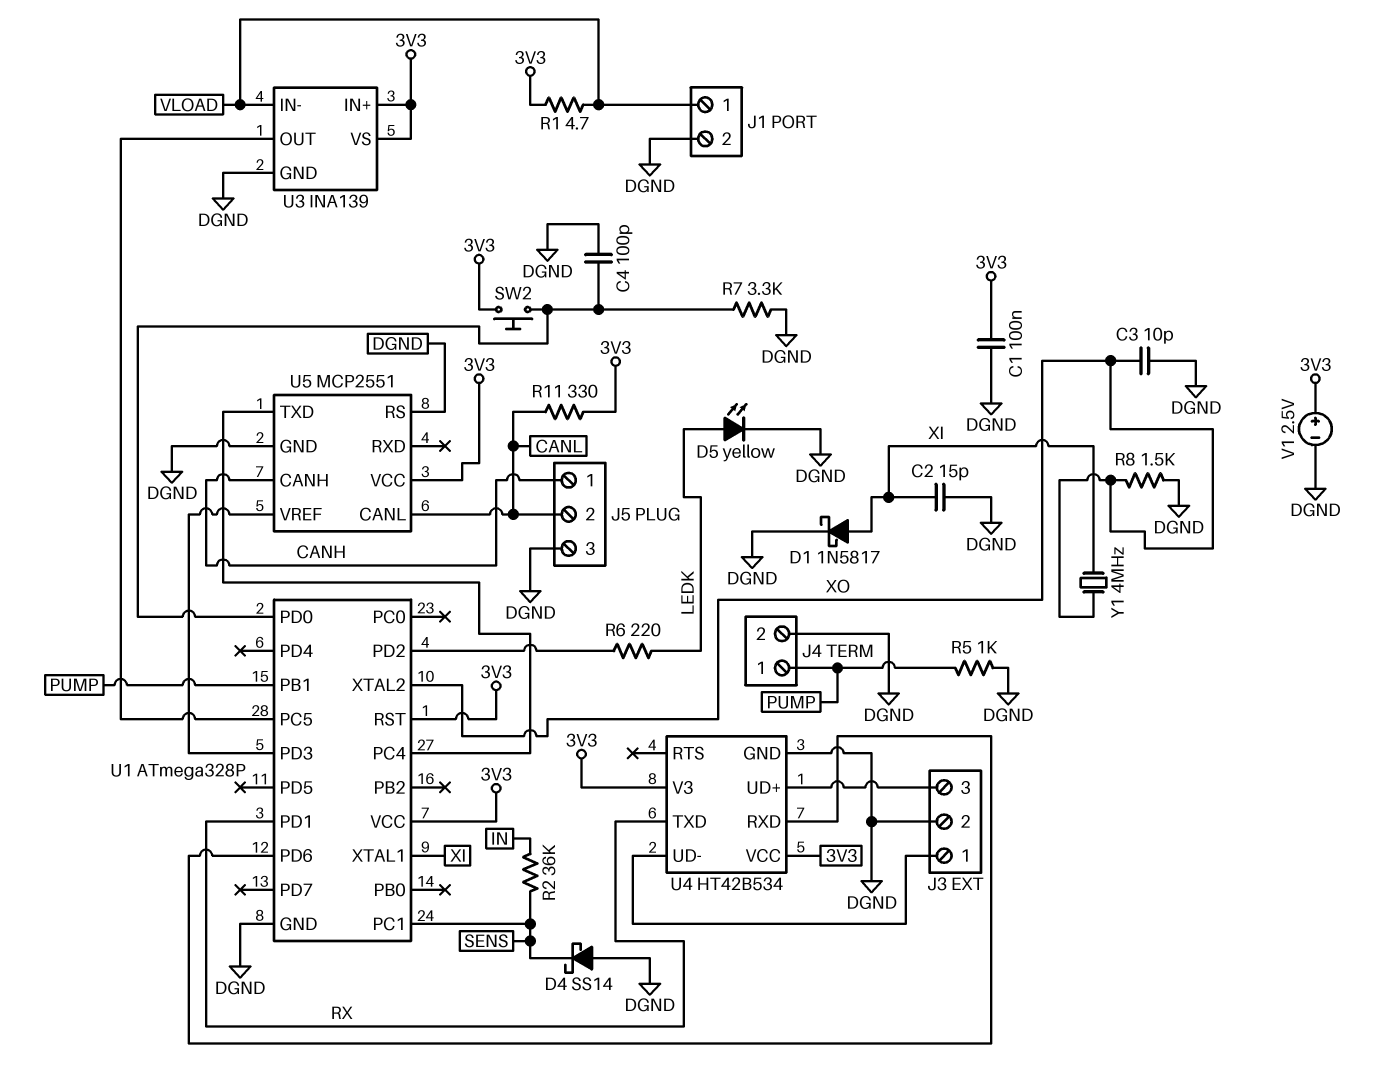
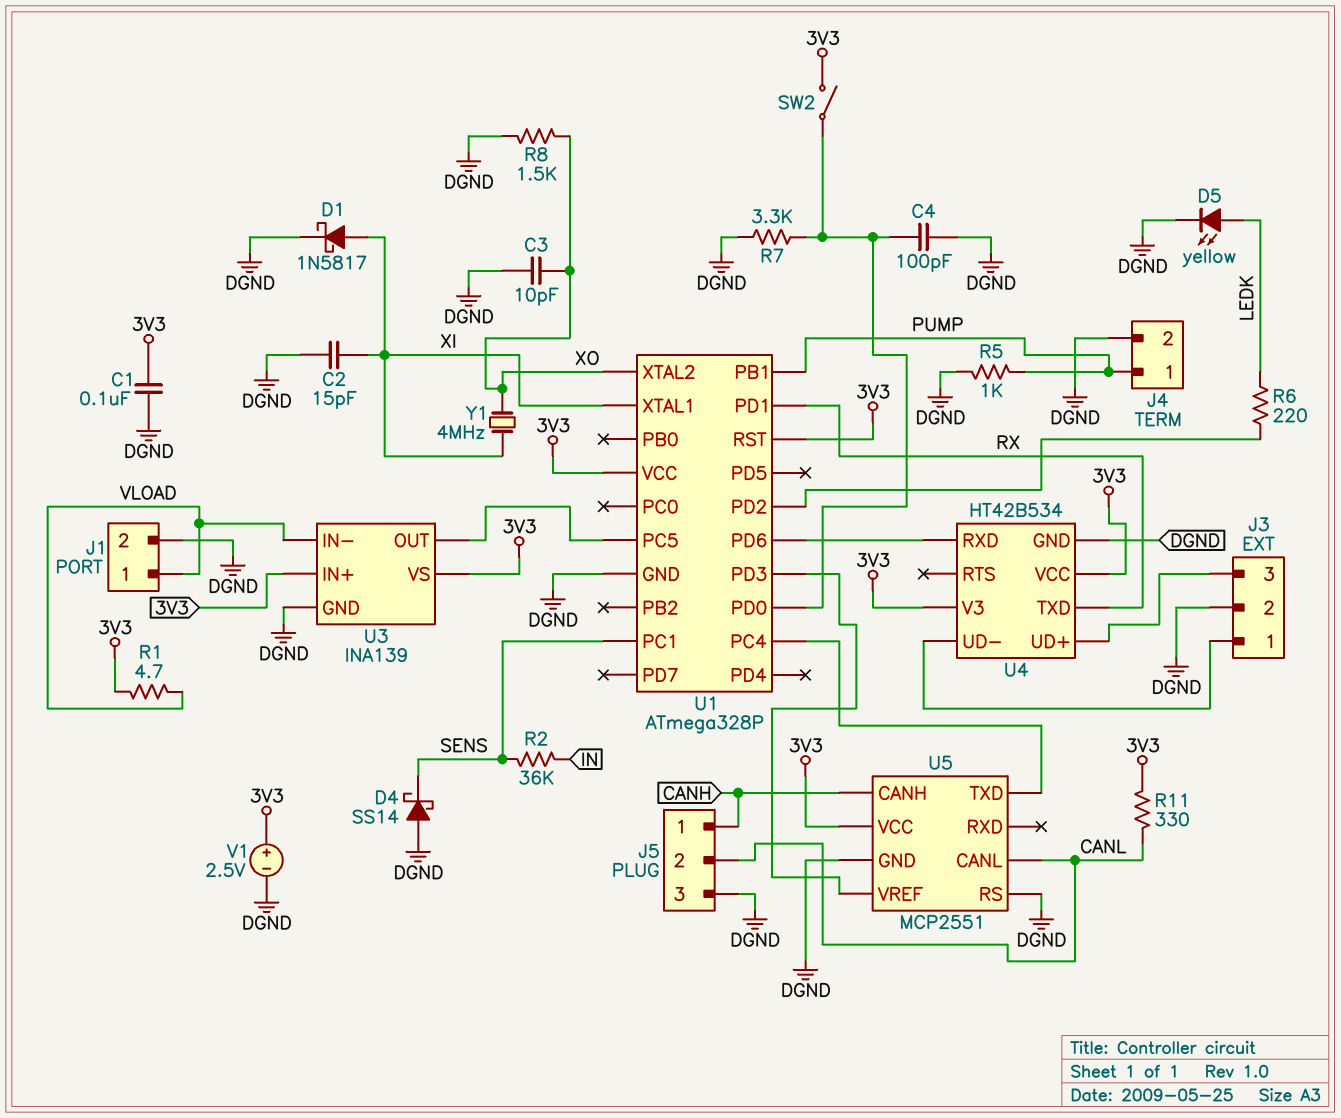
SW2: button (3V3, U1/PD0) -> switch (3V3, U1/PD0)

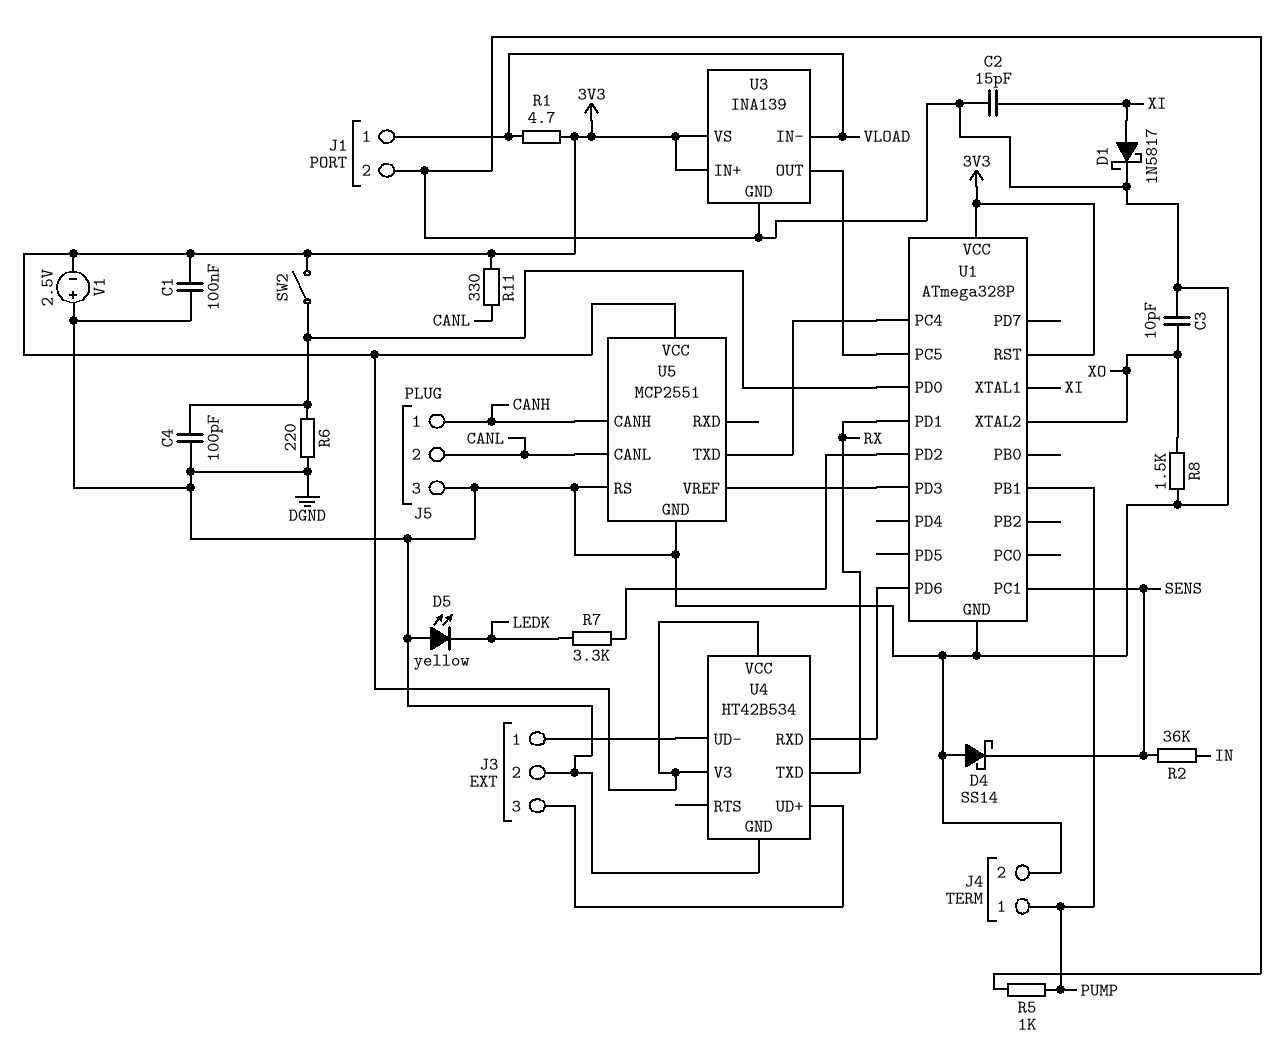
D5: LED yellow (A LEDK, K DGND) -> LED yellow (A DGND, K LEDK)
R6: 220 (LEDK, U1/PD2) -> 220 (DGND, U1/PD0)
R7: 3.3k (DGND, U1/PD0) -> 3.3k (LEDK, U1/PD2)
V1: 2.5V (plus 3V3, minus DGND) -> 2.5V (plus DGND, minus 3V3)
Y1: 4MHz (XI, XO) -> none

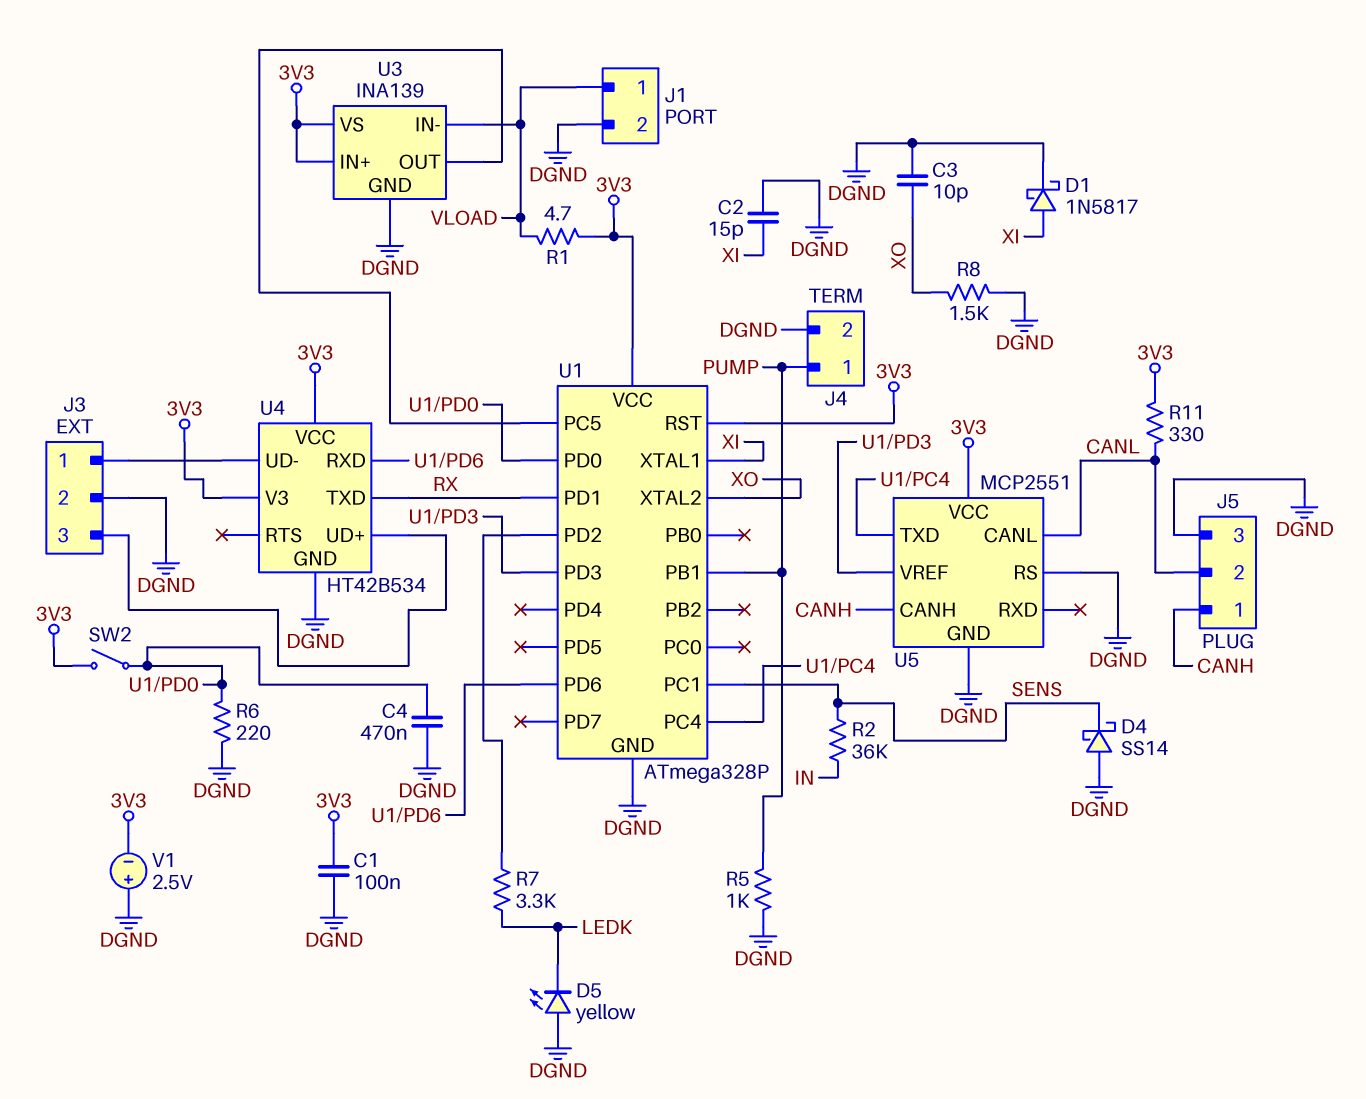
C4: 100pF (DGND, U1/PD0) -> 470nF (DGND, U1/PD0)

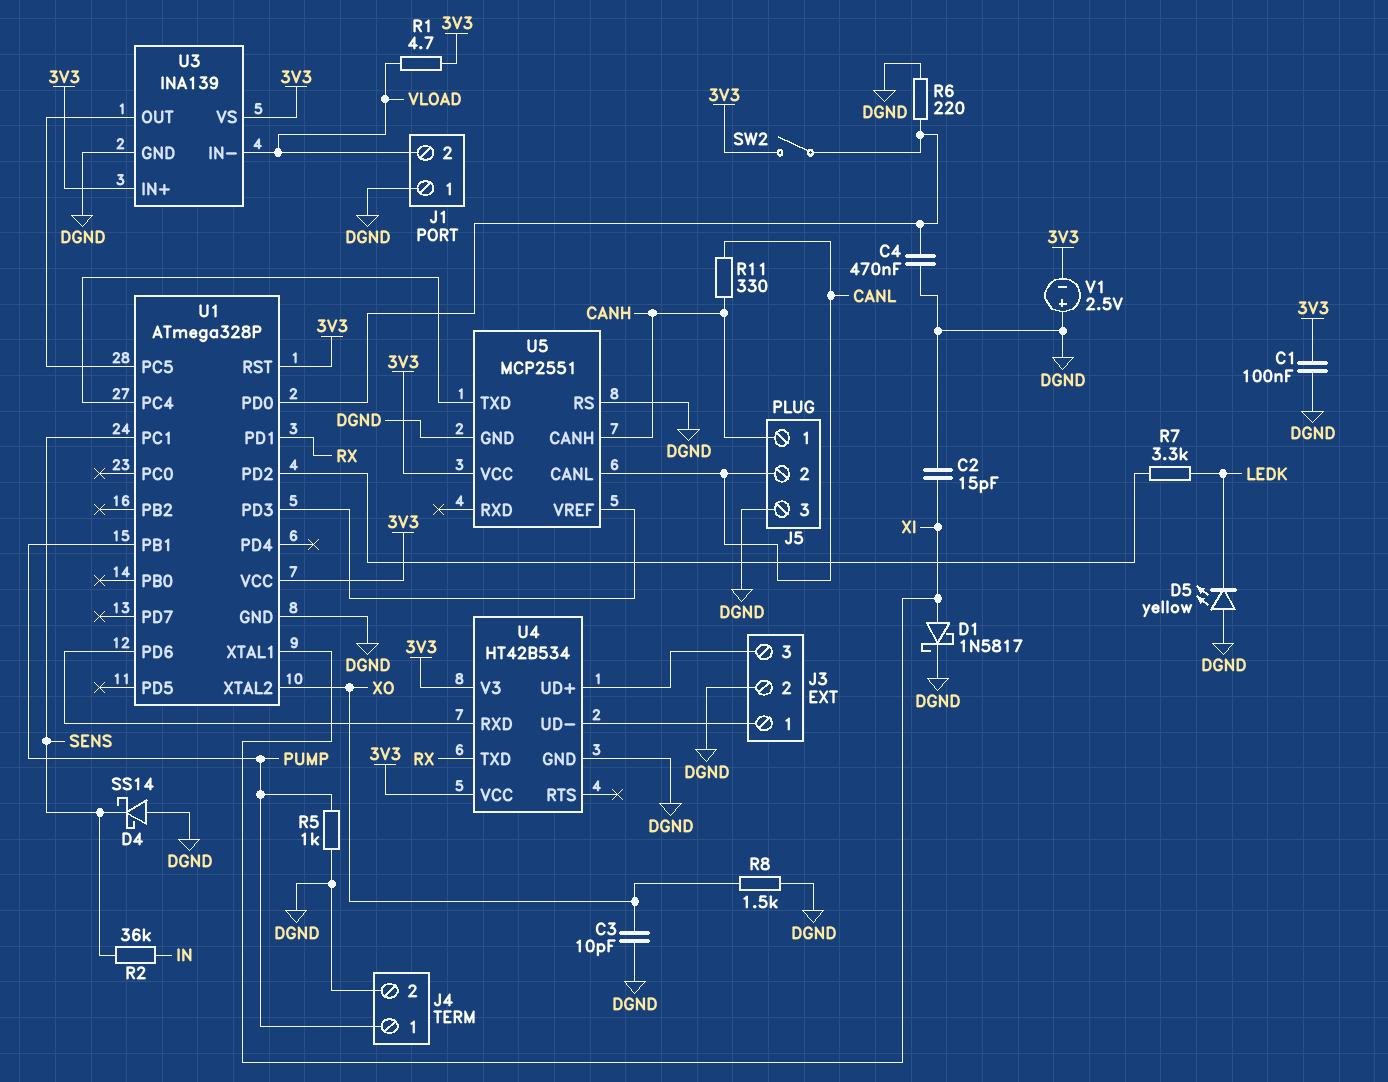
J1 pin 1: VLOAD -> DGND
J1 pin 2: DGND -> VLOAD
R11: 330 (3V3, CANL) -> 330 (CANH, CANL)

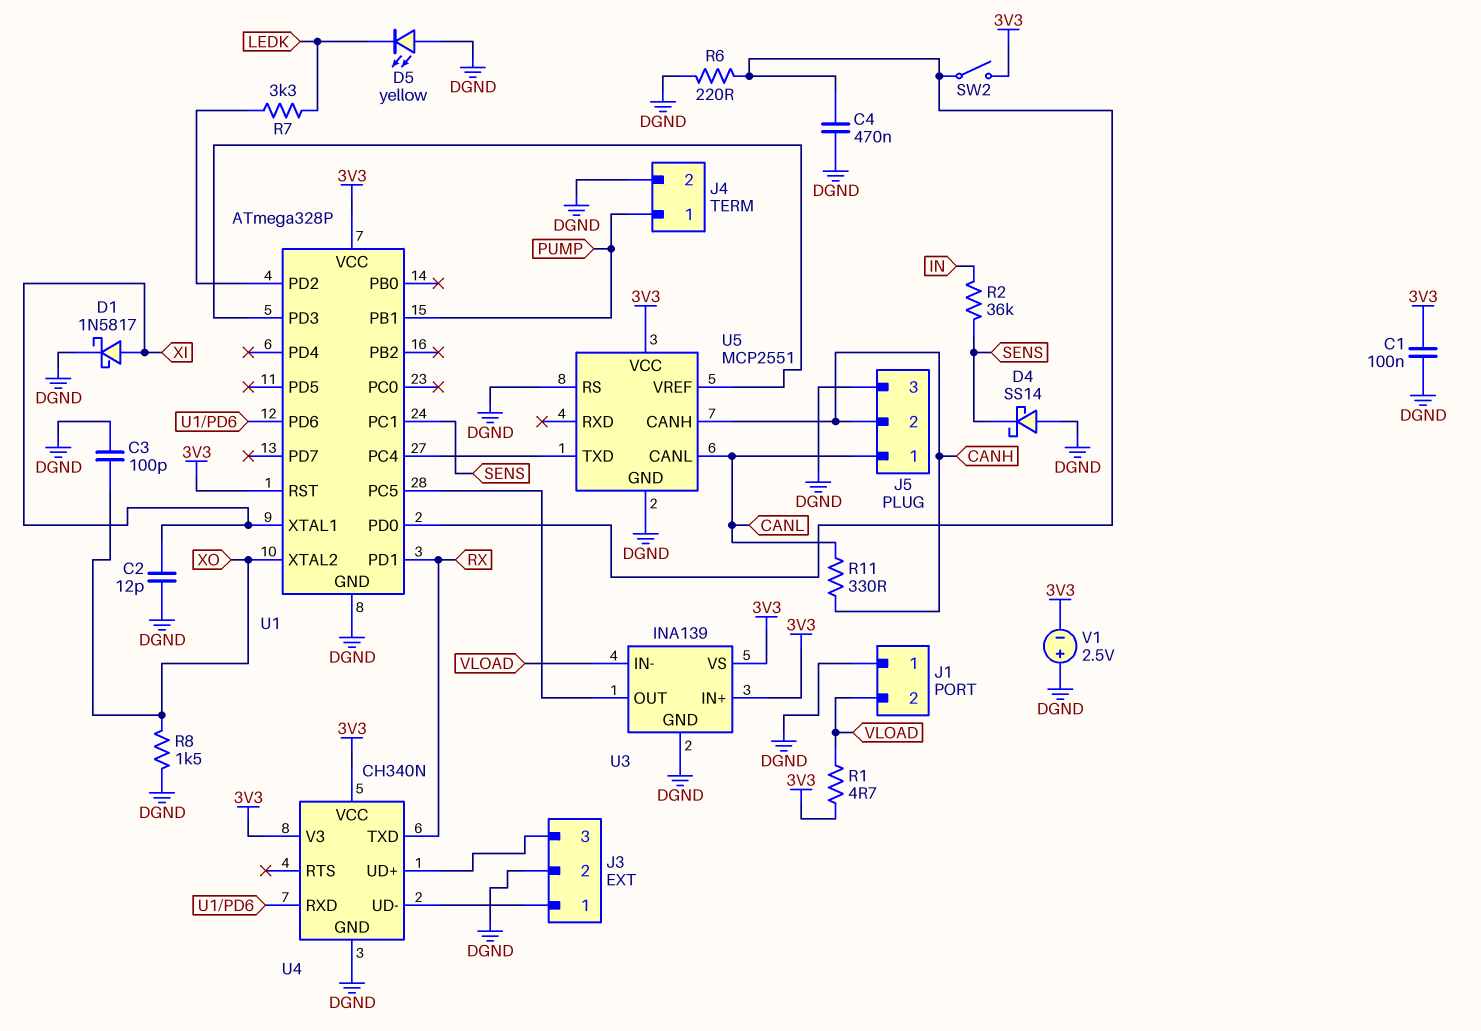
C2: 15pF (DGND, XI) -> 12pF (DGND, XI)
C3: 10pF (DGND, XO) -> 100pF (DGND, XO)
J5 pin 1: CANH -> CANL
J5 pin 2: CANL -> CANH
R5: 1k (DGND, PUMP) -> none
U4: HT42B534 -> CH340N

